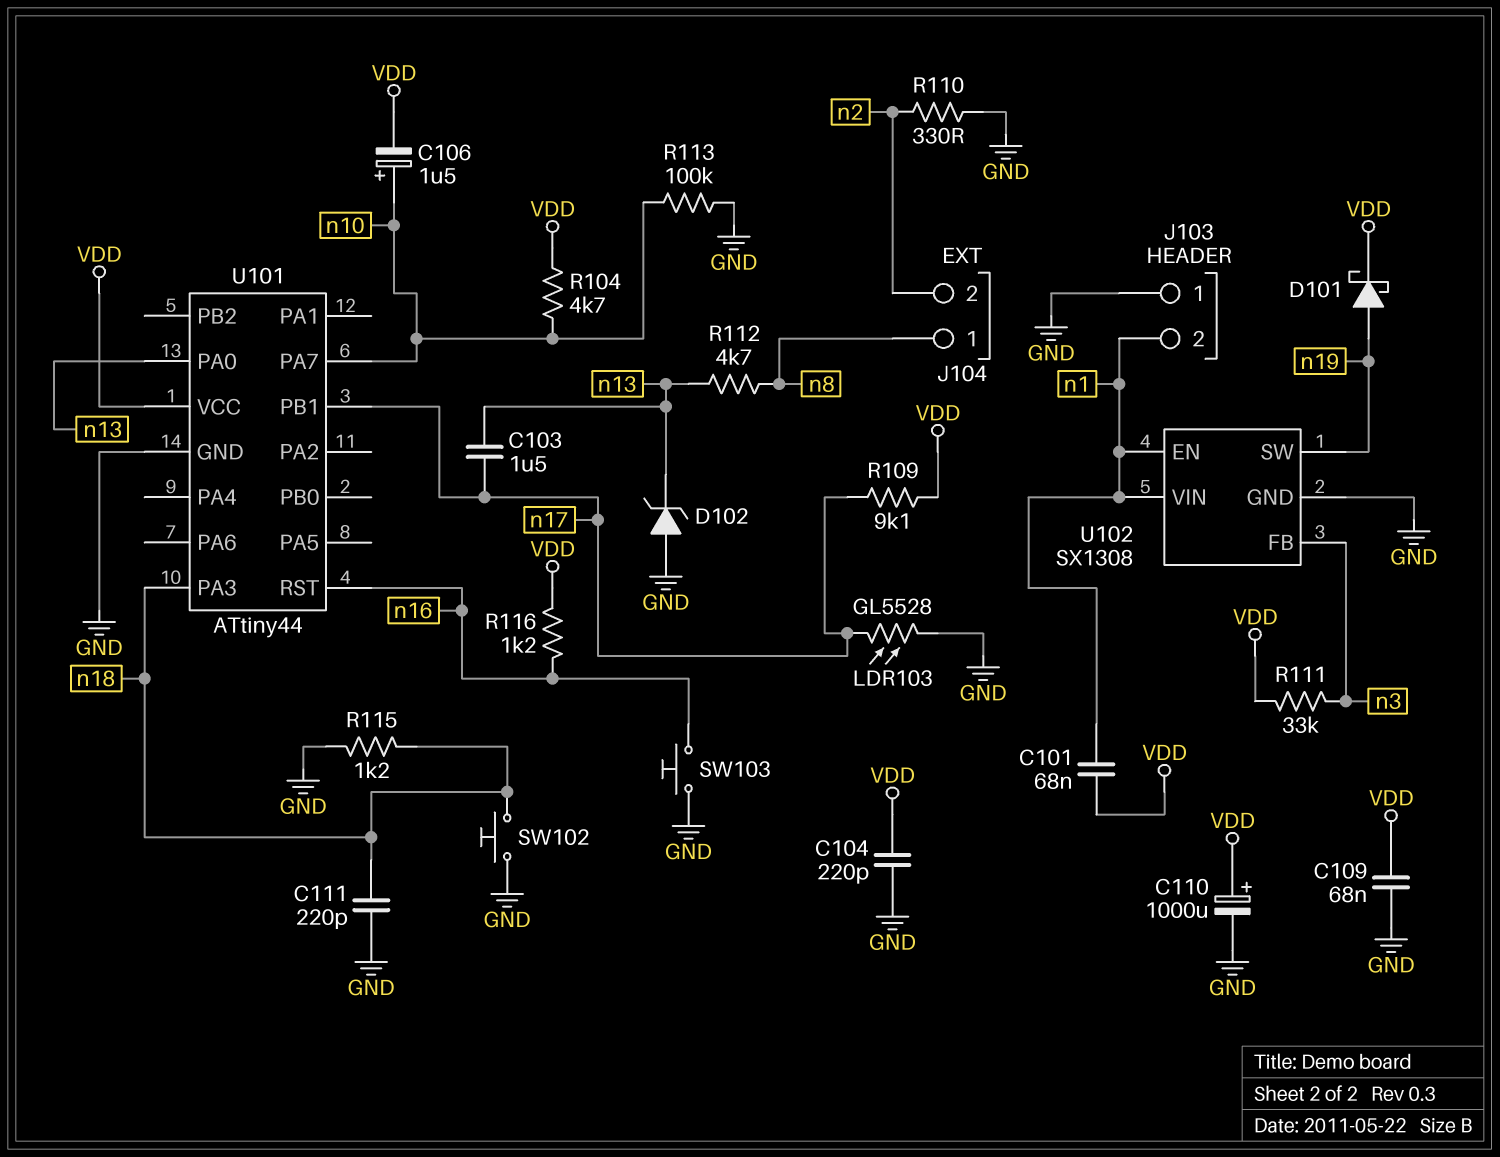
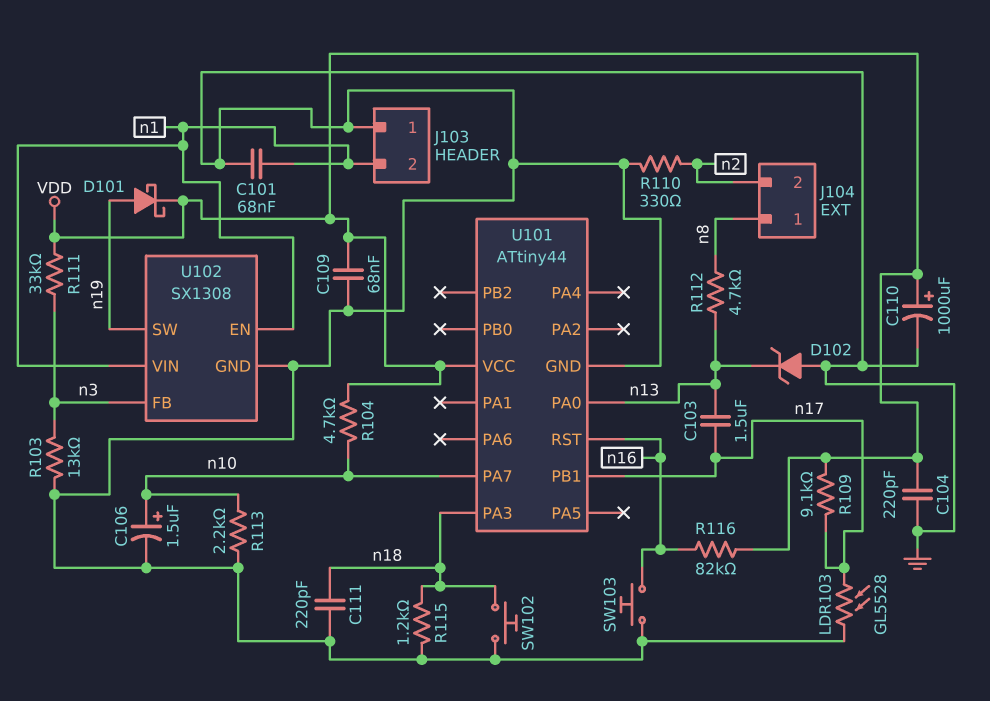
C101: 68nF (VDD, n1) -> 68nF (GND, n1)
C106: 1.5uF (plus n10, minus VDD) -> 1.5uF (plus n10, minus GND)
R103: none -> 13k (GND, n3)
R113: 100k (GND, n10) -> 2.2k (GND, n10)
R116: 1.2k (VDD, n16) -> 82k (VDD, n16)

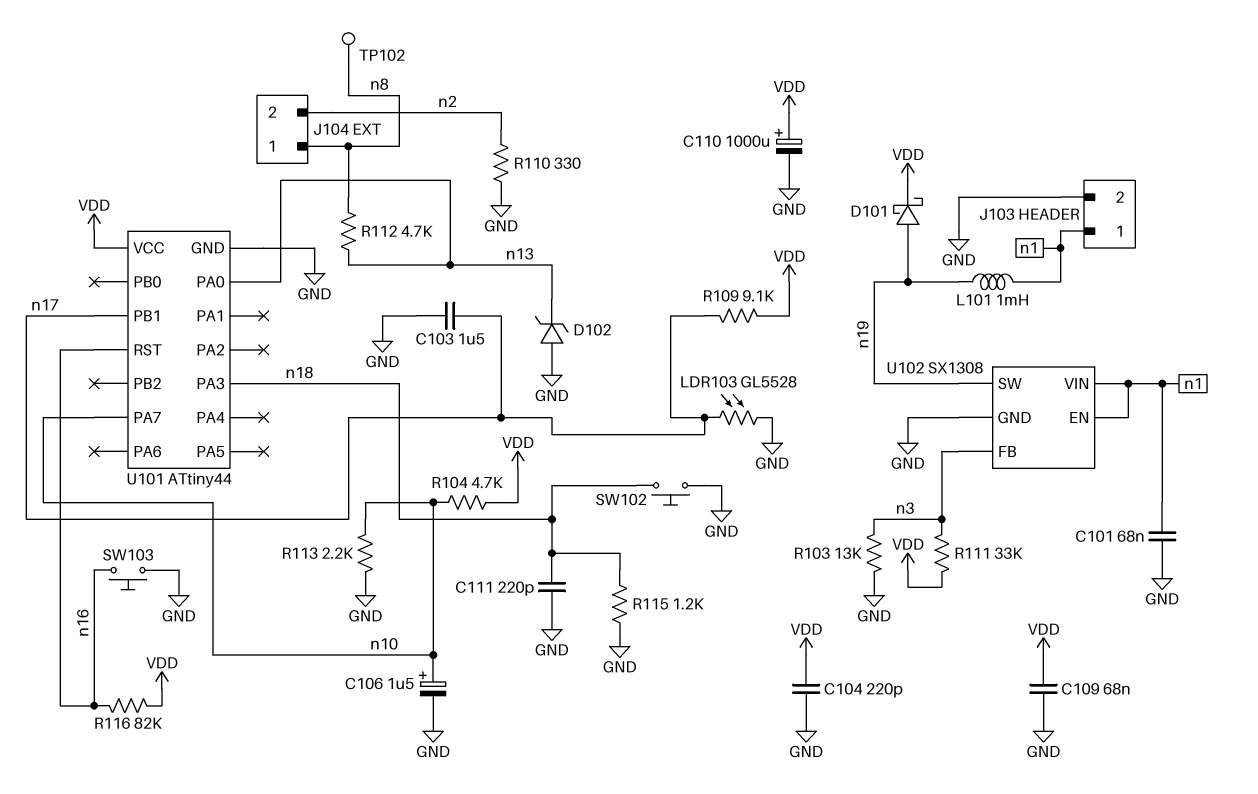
C103: 1.5uF (n13, n17) -> 1.5uF (GND, n17)
J103 pin 1: GND -> n1
J103 pin 2: n1 -> GND
L101: none -> 1mH (n1, n19)
TP102: none -> test point (n8)

